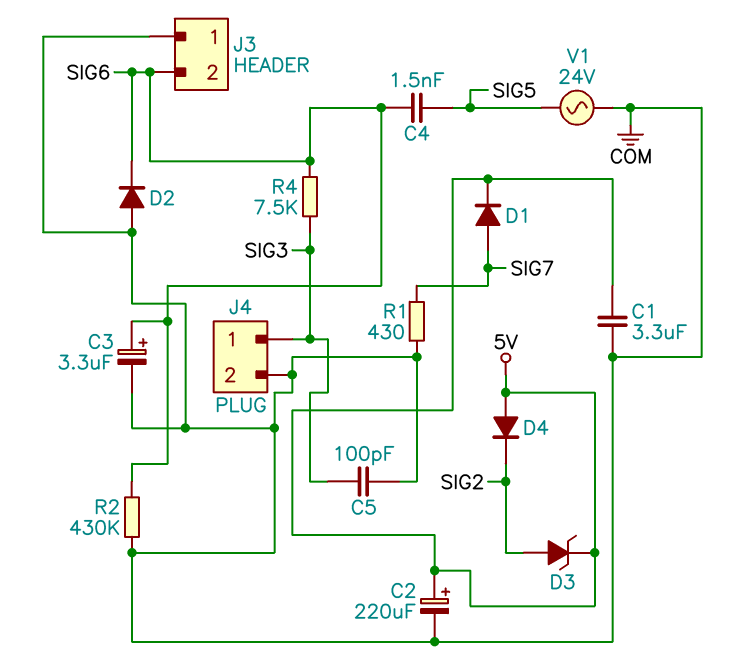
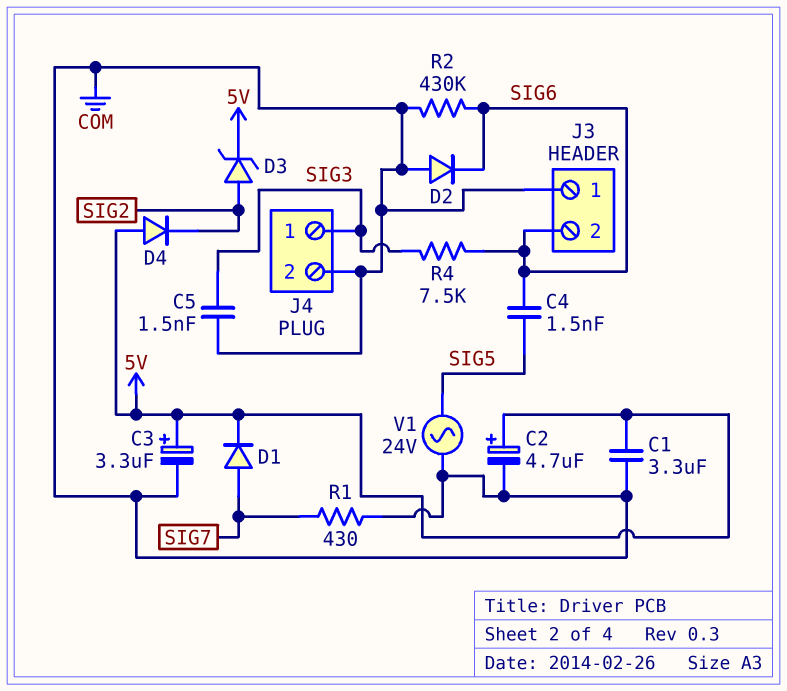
C2: 220uF (plus 5V, minus COM) -> 4.7uF (plus 5V, minus COM)
C3: 3.3uF (plus SIG6, minus COM) -> 3.3uF (plus 5V, minus COM)
C5: 100pF (COM, SIG3) -> 1.5nF (COM, SIG3)

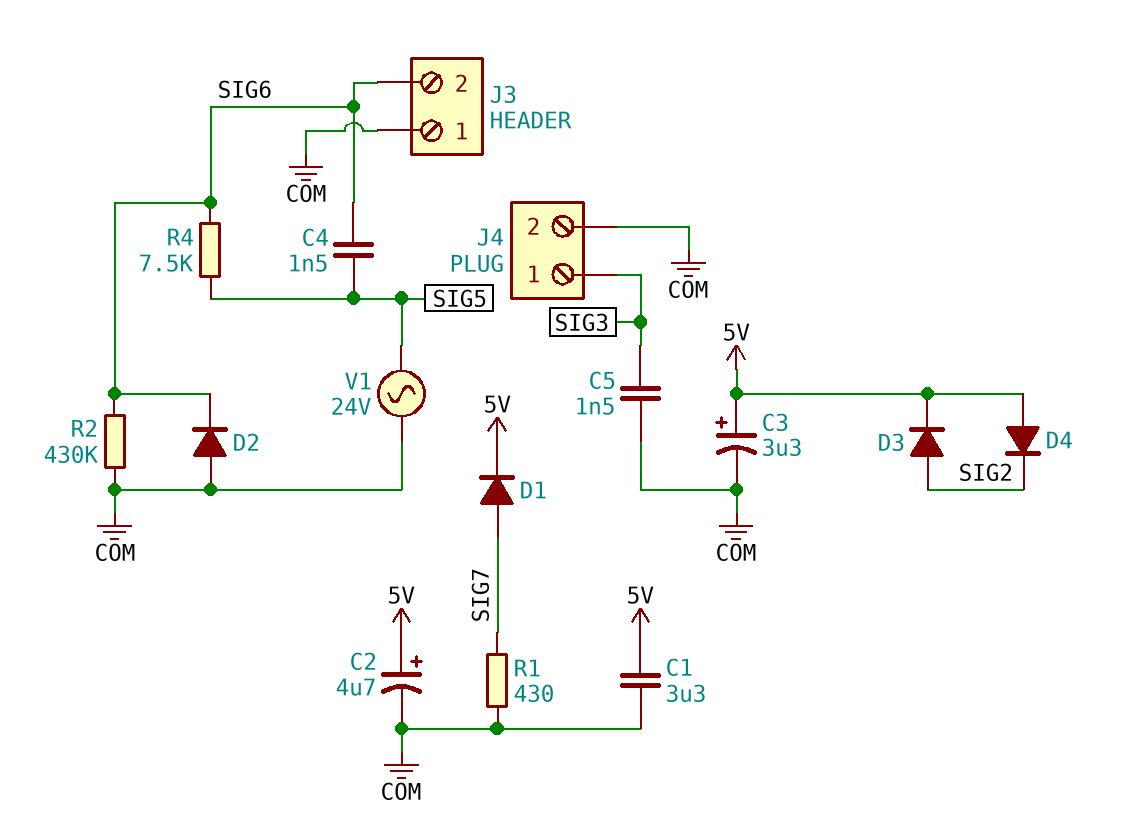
D3: zener (A SIG2, K 5V) -> diode (A SIG2, K 5V)
R4: 7.5k (SIG3, SIG6) -> 7.5k (SIG5, SIG6)

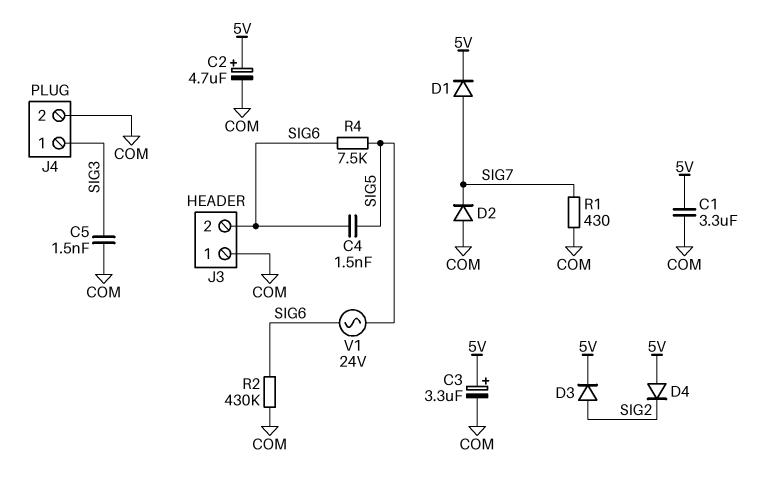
D2: diode (A COM, K SIG6) -> diode (A COM, K SIG7)
V1: AC 24V (COM, SIG5) -> AC 24V (SIG5, SIG6)

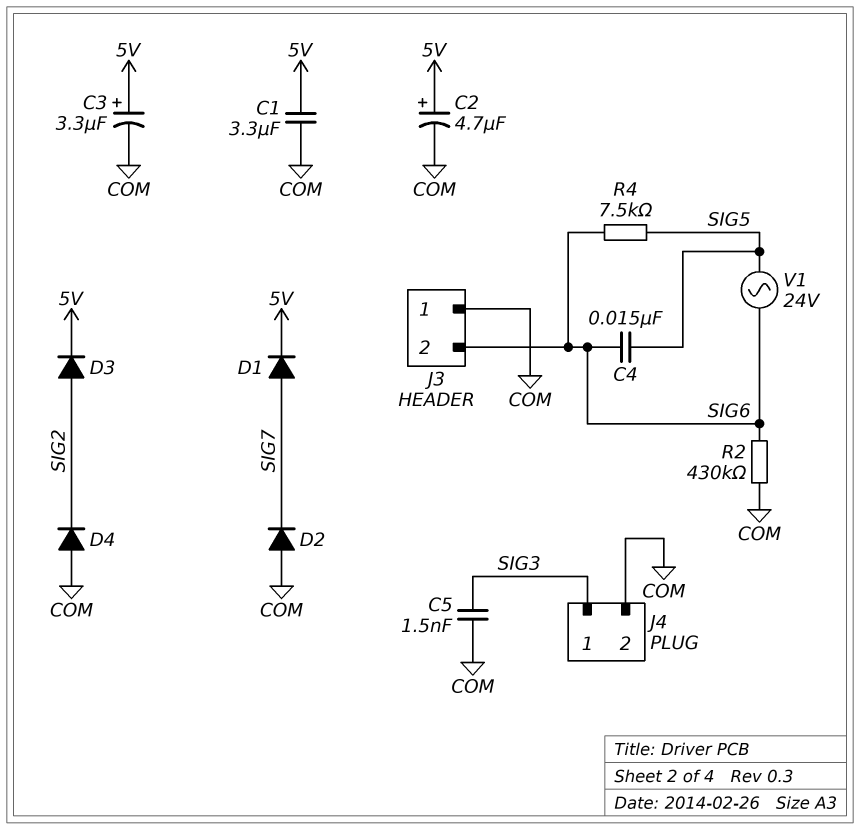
C4: 1.5nF (SIG5, SIG6) -> 15nF (SIG5, SIG6)
D4: diode (A 5V, K SIG2) -> diode (A COM, K SIG2)
R1: 430 (COM, SIG7) -> none

